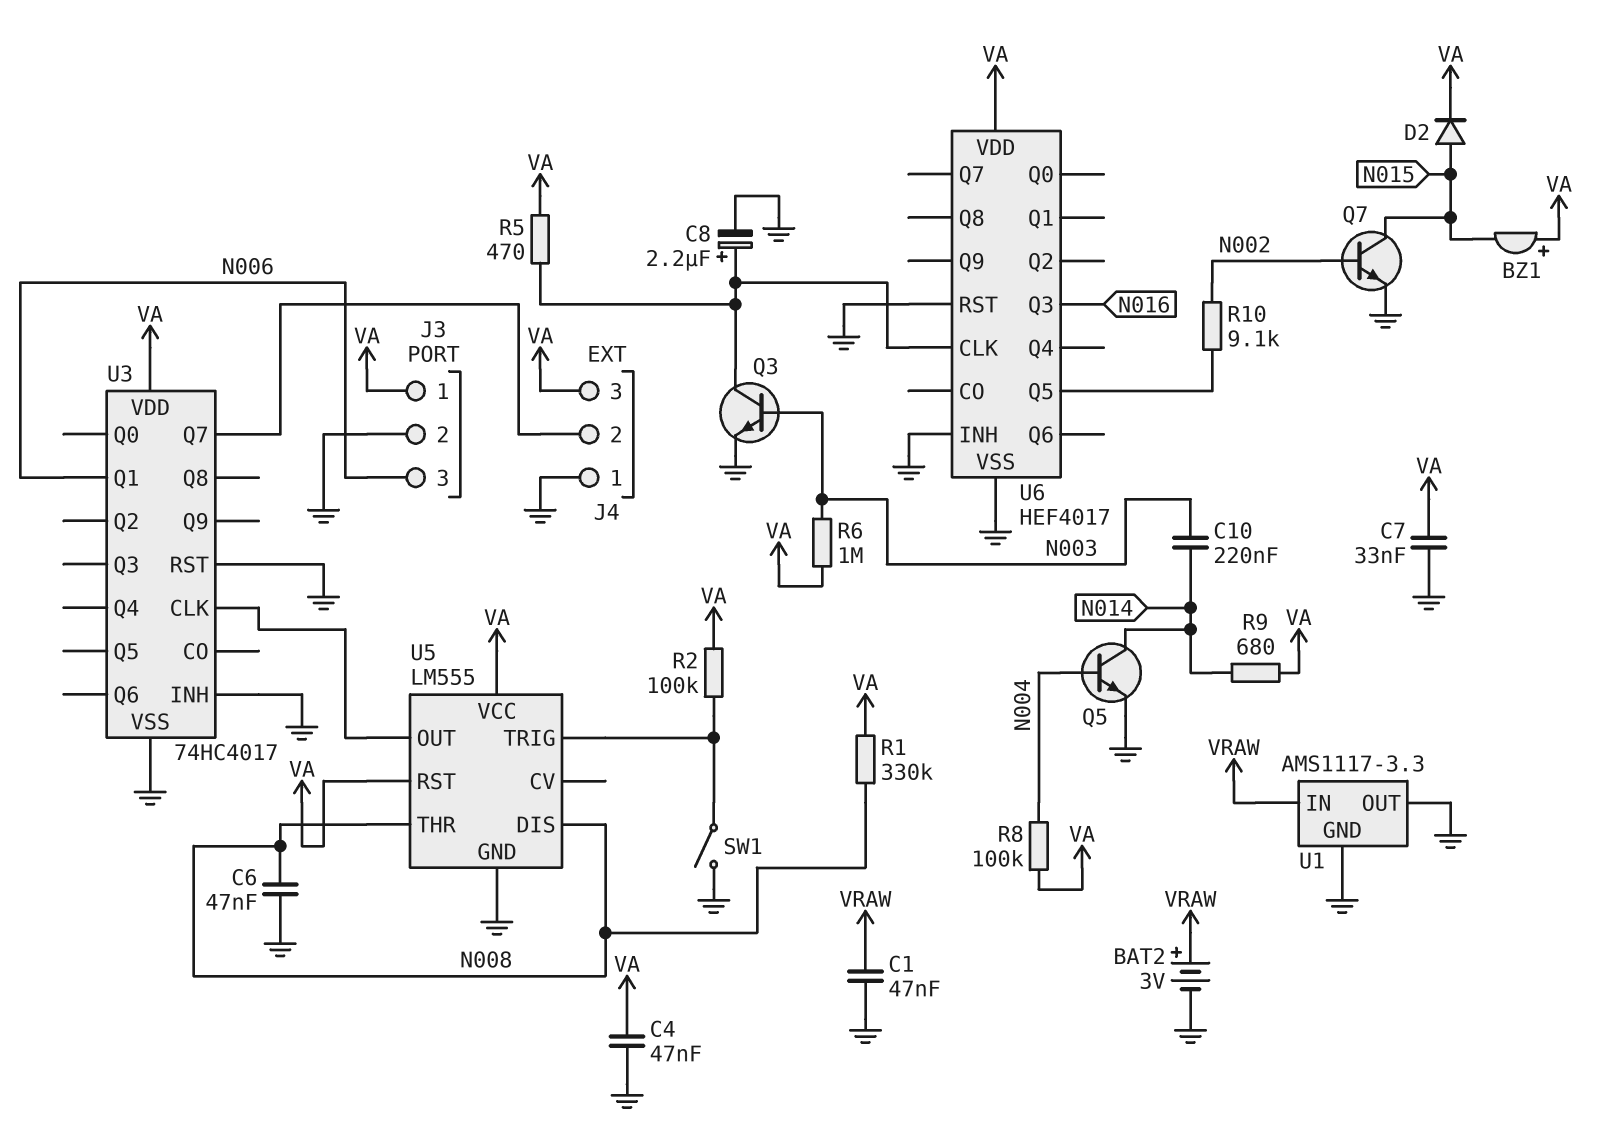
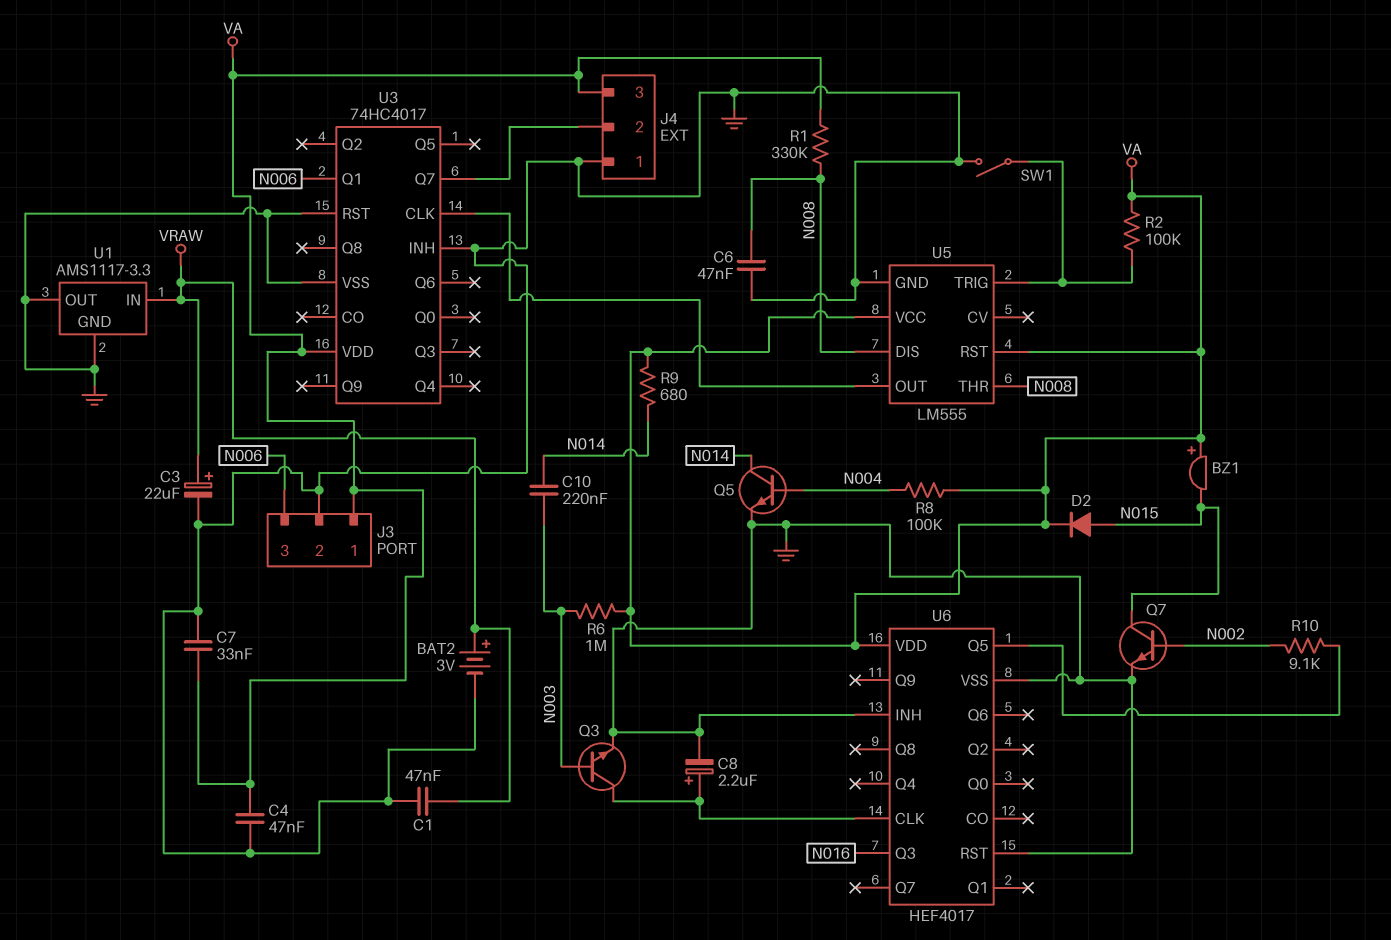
C3: none -> 22uF (plus VRAW, minus GND)
R5: 470 (U6/CLK, VA) -> none

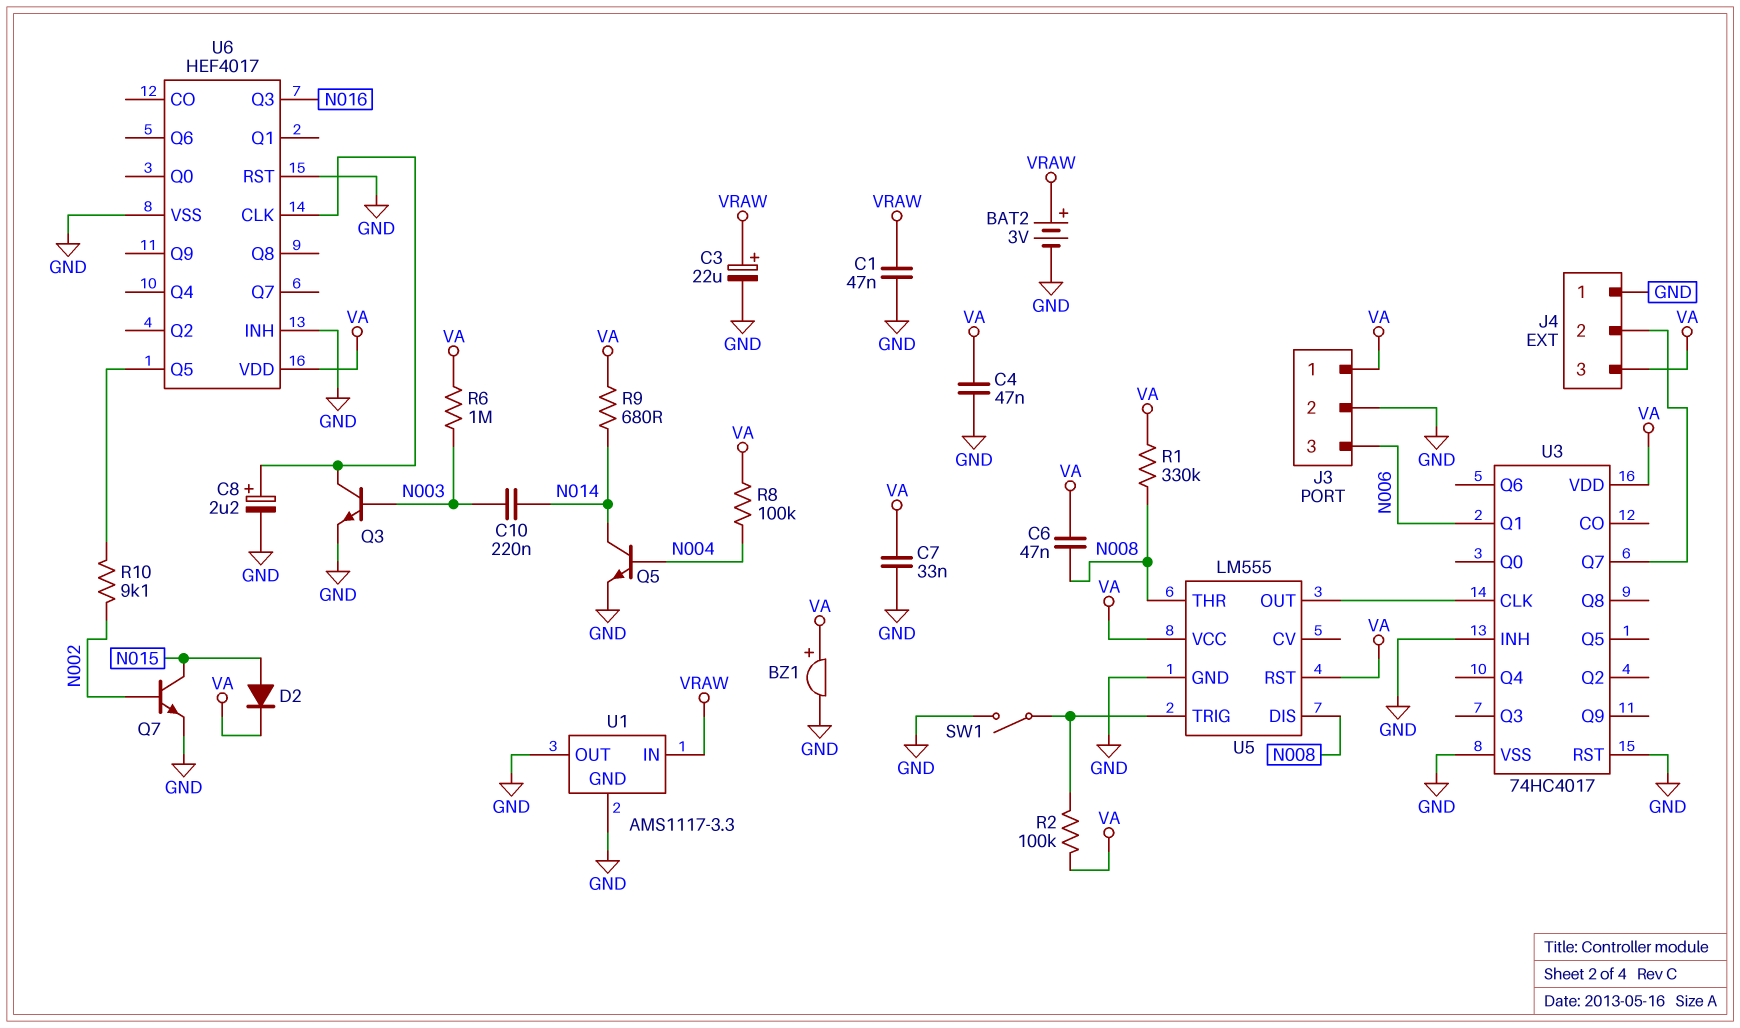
BZ1: buzzer (plus VA, minus N015) -> buzzer (plus VA, minus GND)
C6: 47nF (GND, N008) -> 47nF (N008, VA)

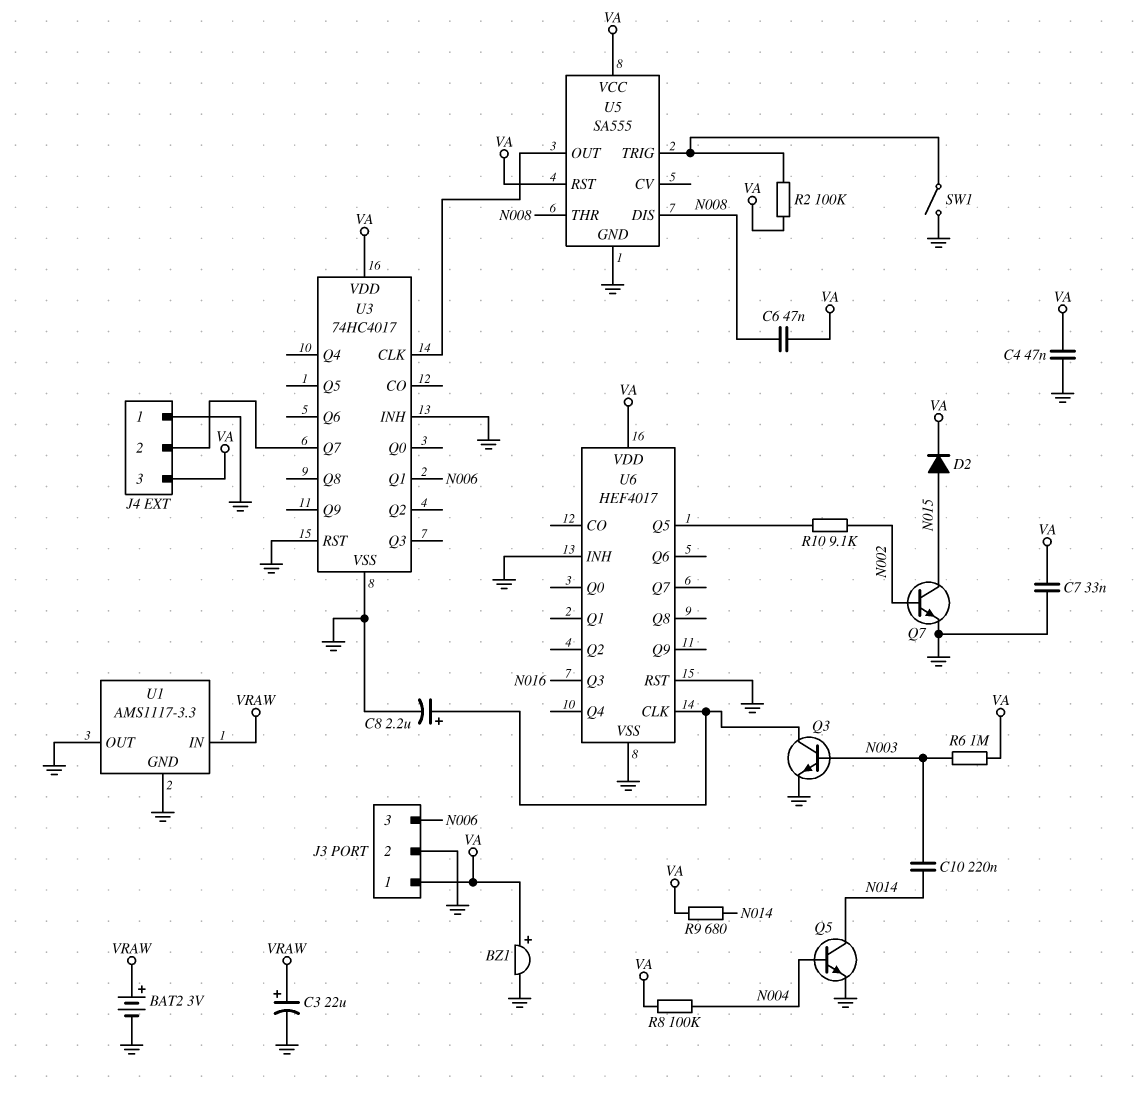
C1: 47nF (GND, VRAW) -> none
R1: 330k (N008, VA) -> none
U5: LM555 -> SA555

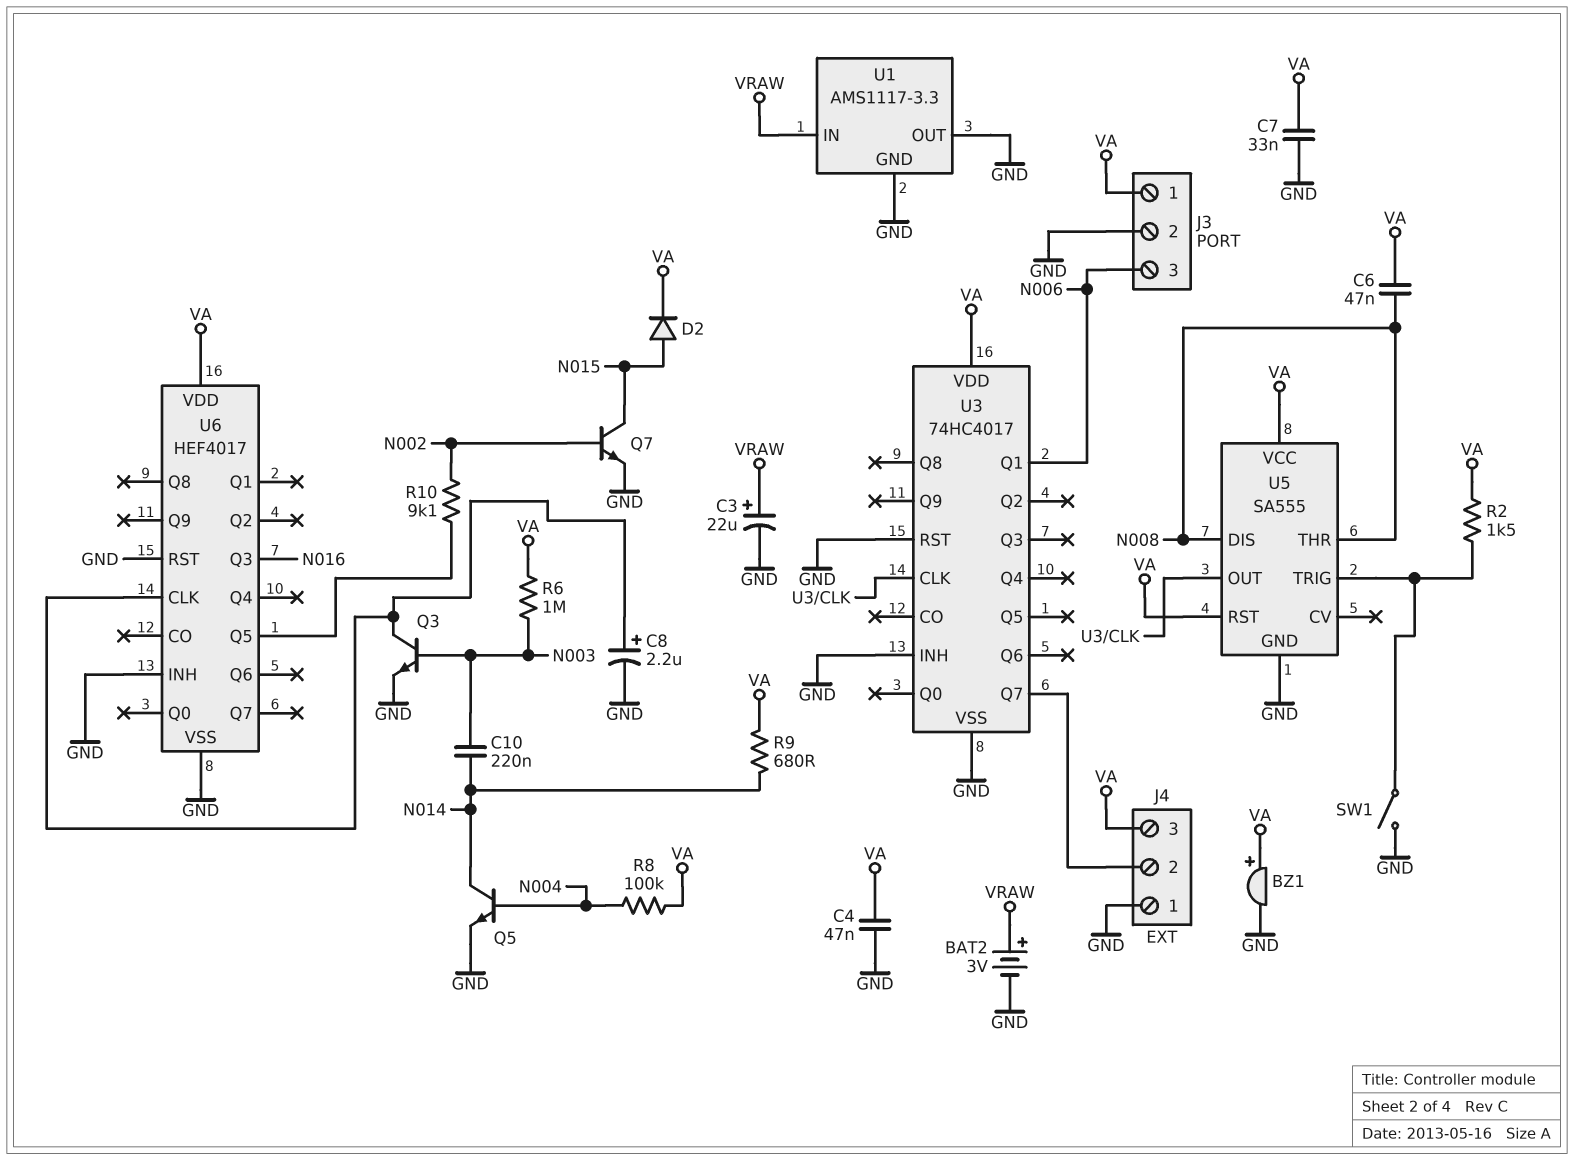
R2: 100k (U5/TRIG, VA) -> 1.5k (U5/TRIG, VA)

